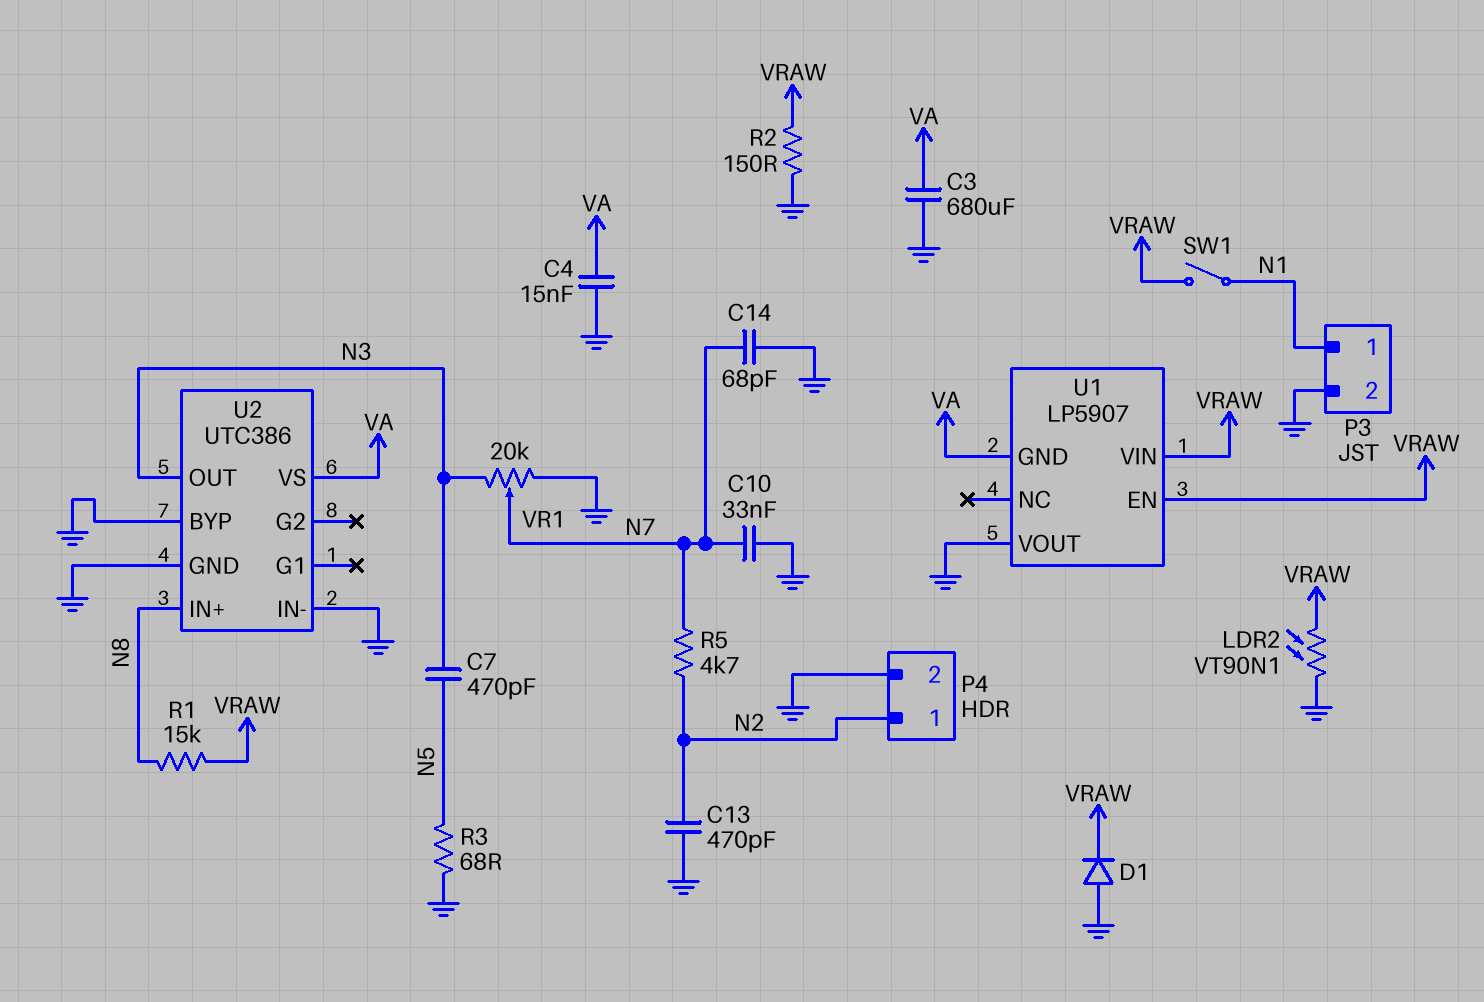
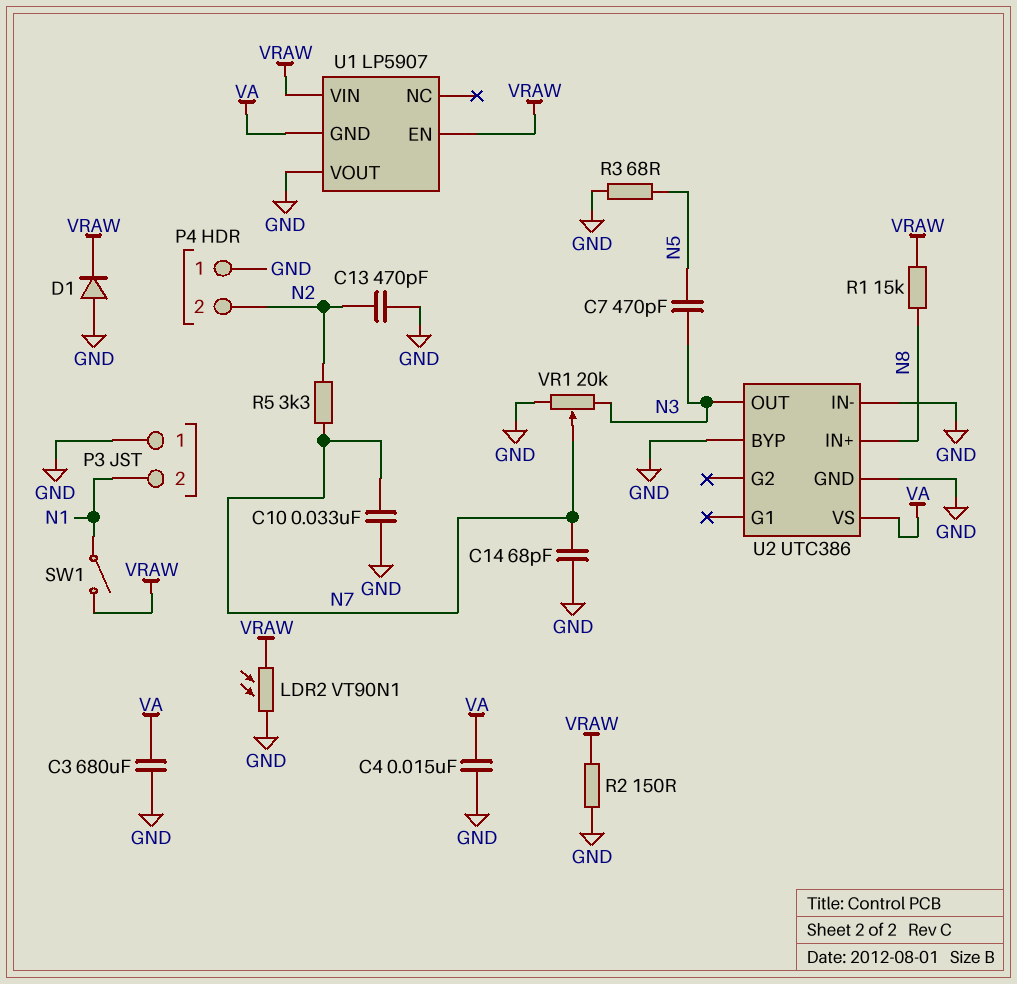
P3 pin 1: N1 -> GND
P3 pin 2: GND -> N1
P4 pin 1: N2 -> GND
P4 pin 2: GND -> N2
R5: 4.7k (N2, N7) -> 3.3k (N2, N7)

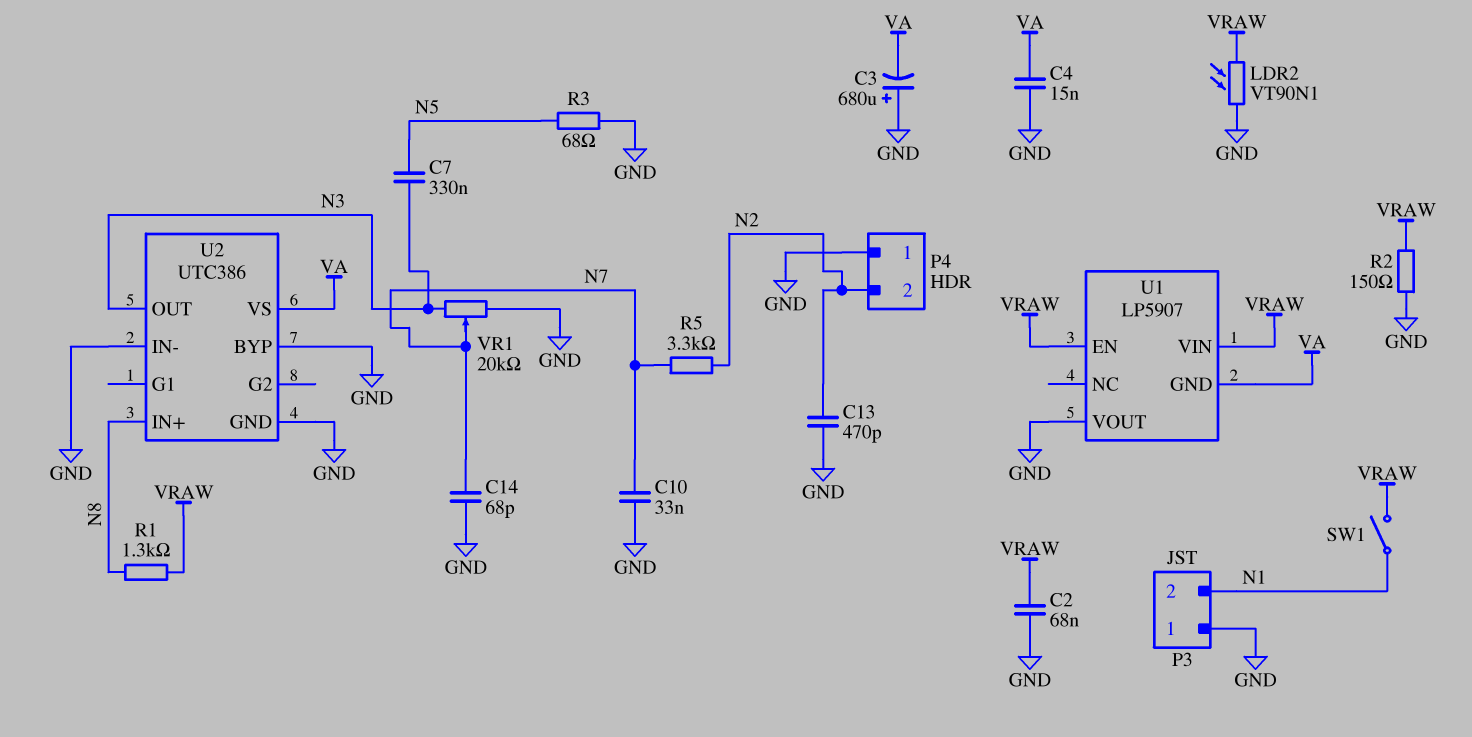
C2: none -> 68nF (GND, VRAW)
C3: 680uF (GND, VA) -> 680uF (plus GND, minus VA)
C7: 470pF (N3, N5) -> 330nF (N3, N5)
D1: diode (A GND, K VRAW) -> none
R1: 15k (N8, VRAW) -> 1.3k (N8, VRAW)

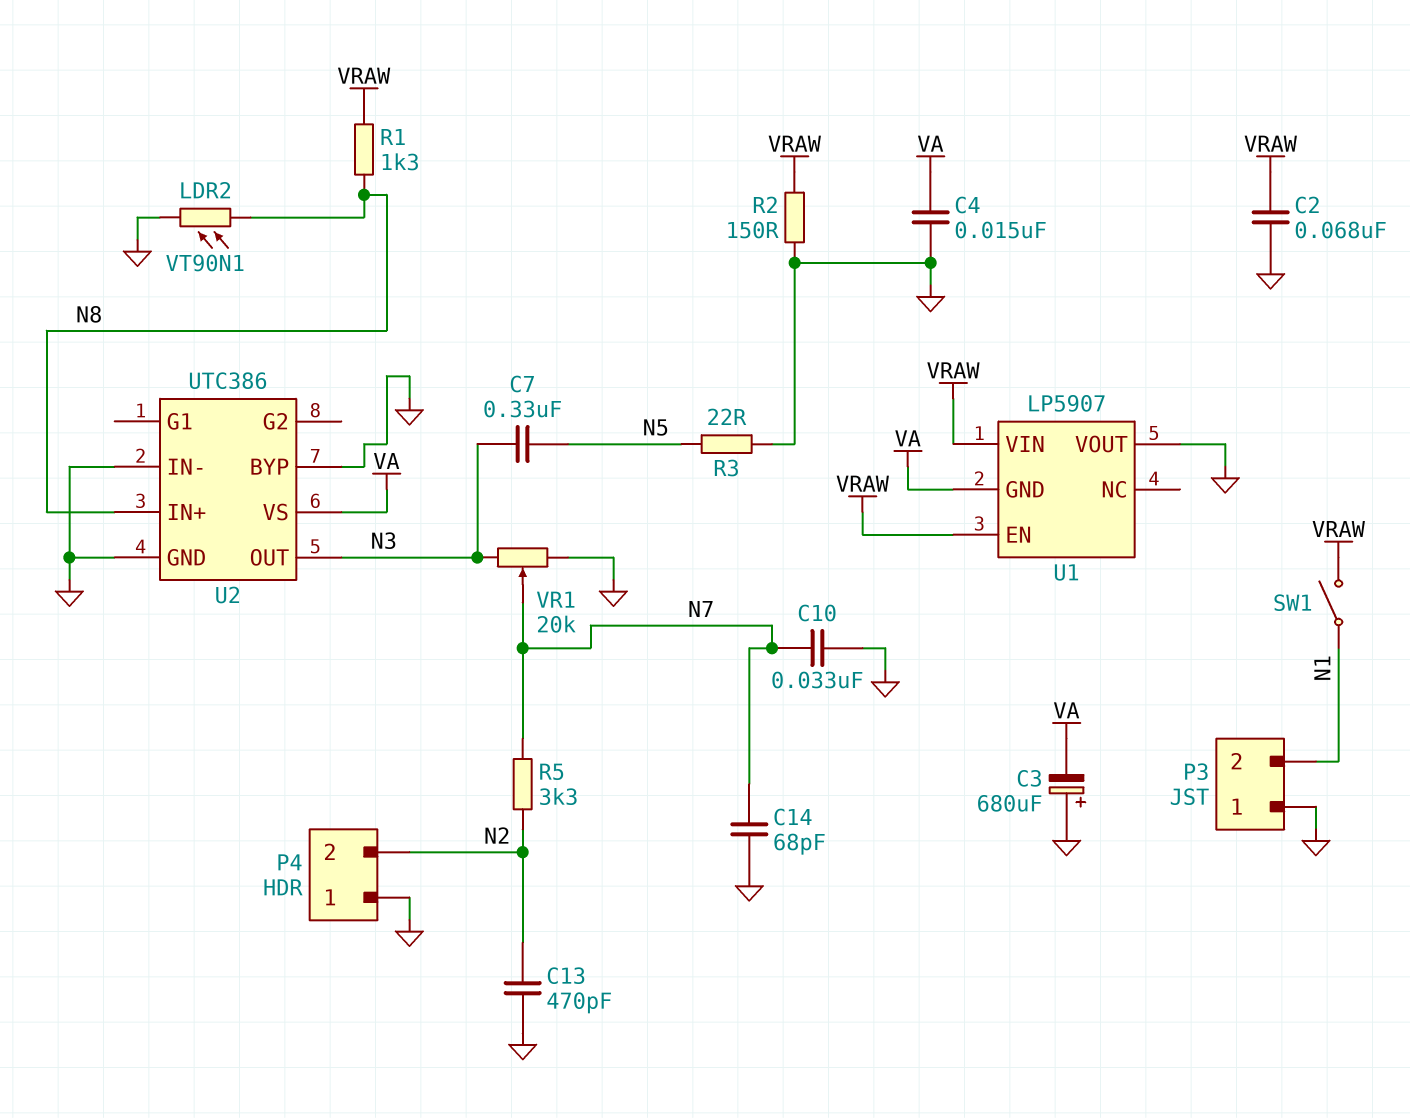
LDR2: VT90N1 (GND, VRAW) -> VT90N1 (GND, N8)
R3: 68 (GND, N5) -> 22 (GND, N5)

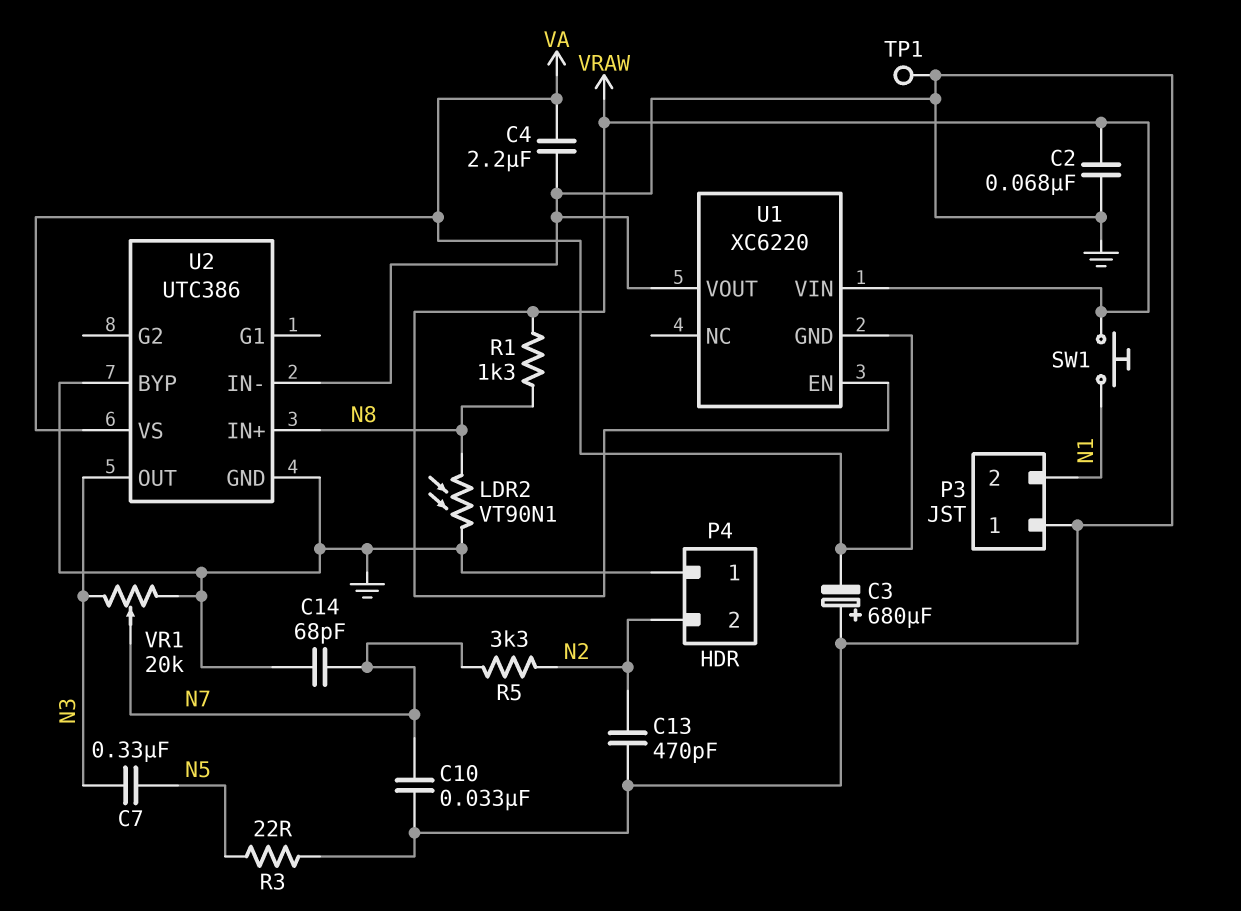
C4: 15nF (GND, VA) -> 2.2uF (GND, VA)
R2: 150 (GND, VRAW) -> none
SW1: switch (N1, VRAW) -> button (N1, VRAW)
TP1: none -> test point (GND)
U1: LP5907 -> XC6220

